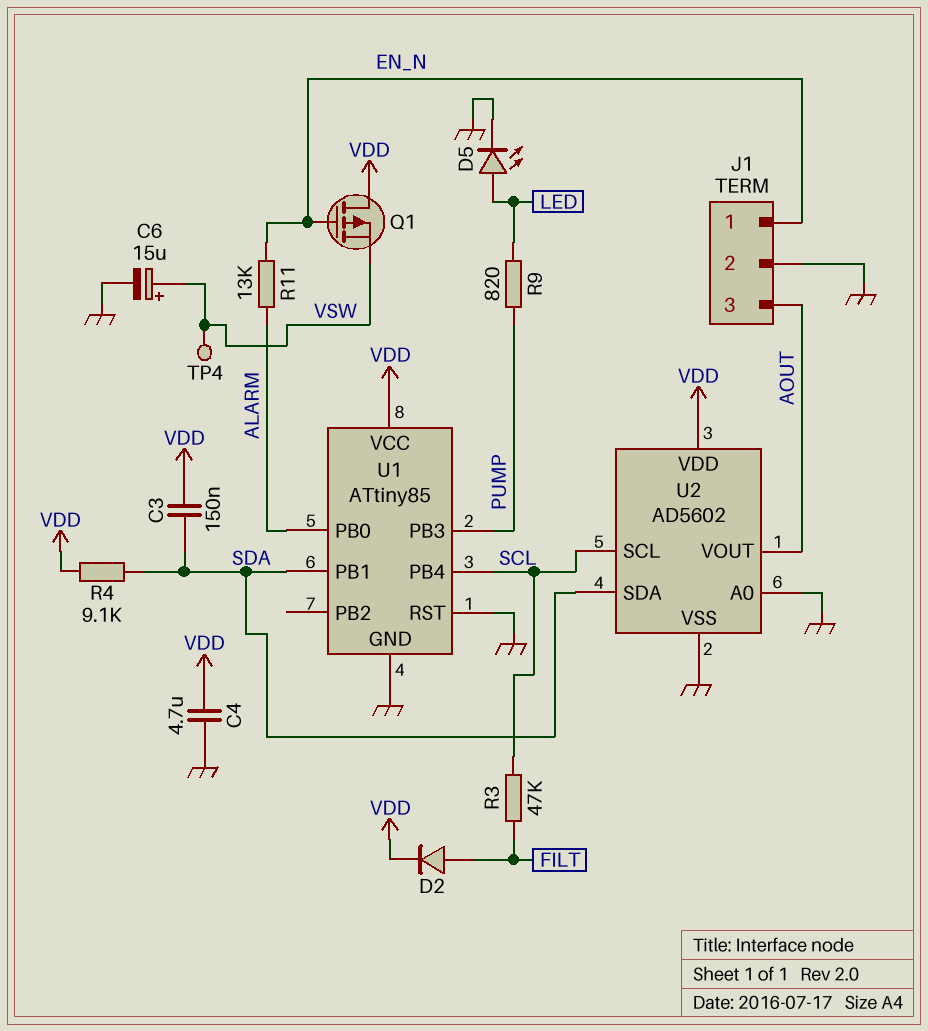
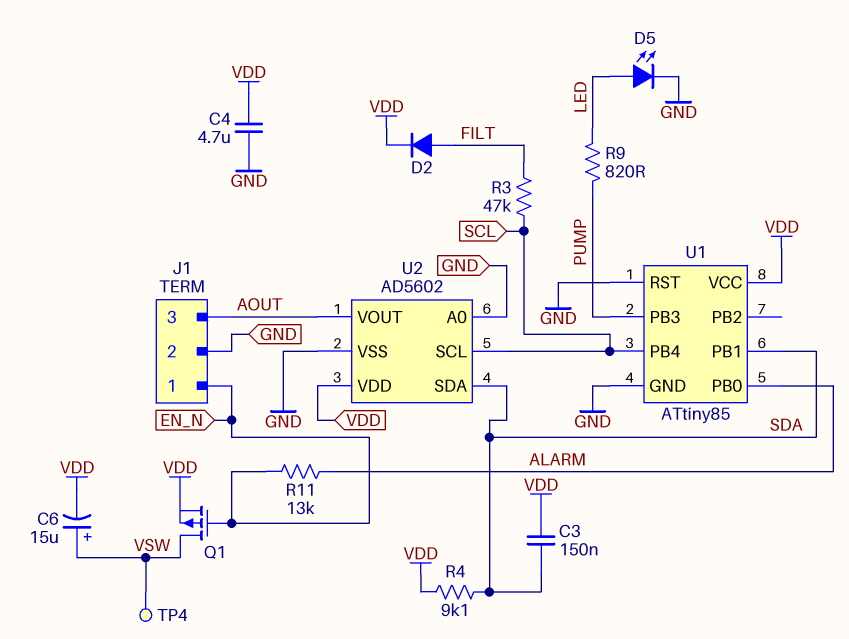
C6: 15uF (plus VSW, minus GND) -> 15uF (plus VSW, minus VDD)
Q1: PMOS (G EN_N, D VDD, S VSW) -> PMOS (G EN_N, D VSW, S VDD)

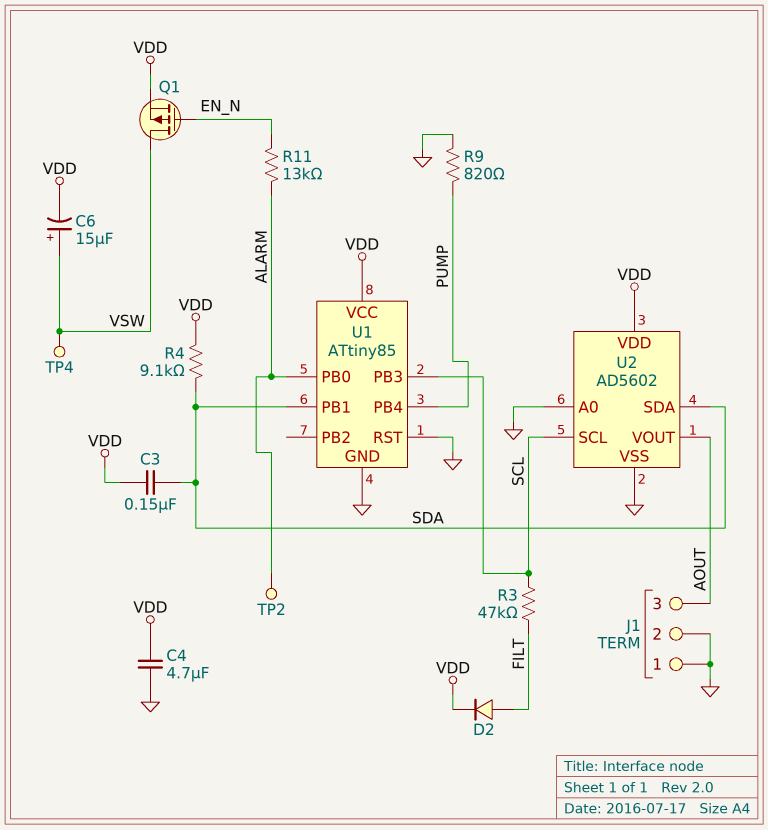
D5: LED (A LED, K GND) -> none
J1 pin 1: EN_N -> GND
R9: 820 (LED, PUMP) -> 820 (GND, PUMP)
TP2: none -> test point (ALARM)
U1 pin PB3: PUMP -> SCL
U1 pin PB4: SCL -> PUMP

